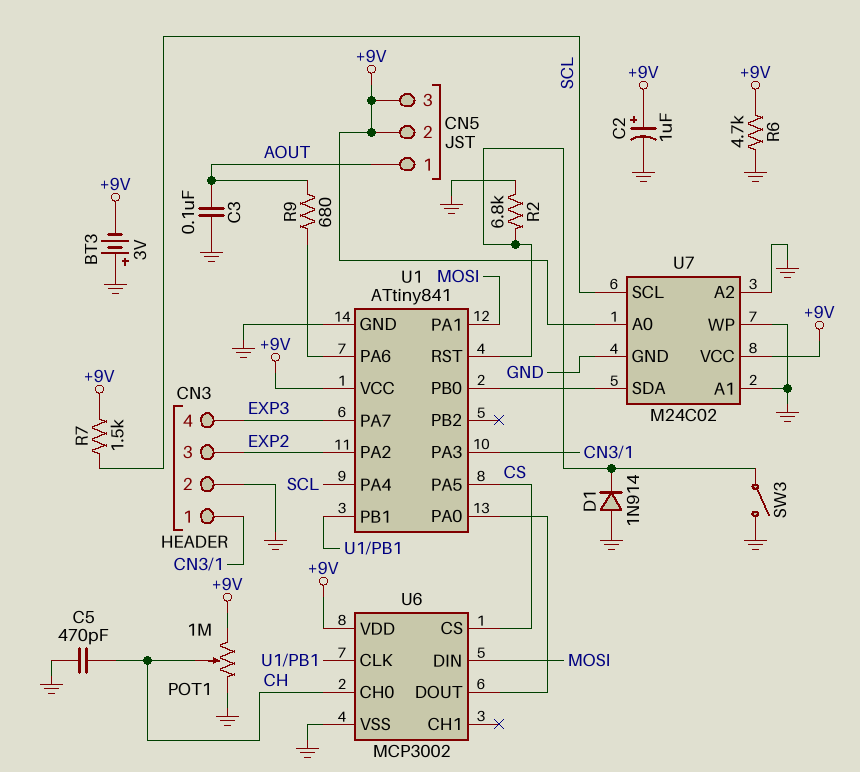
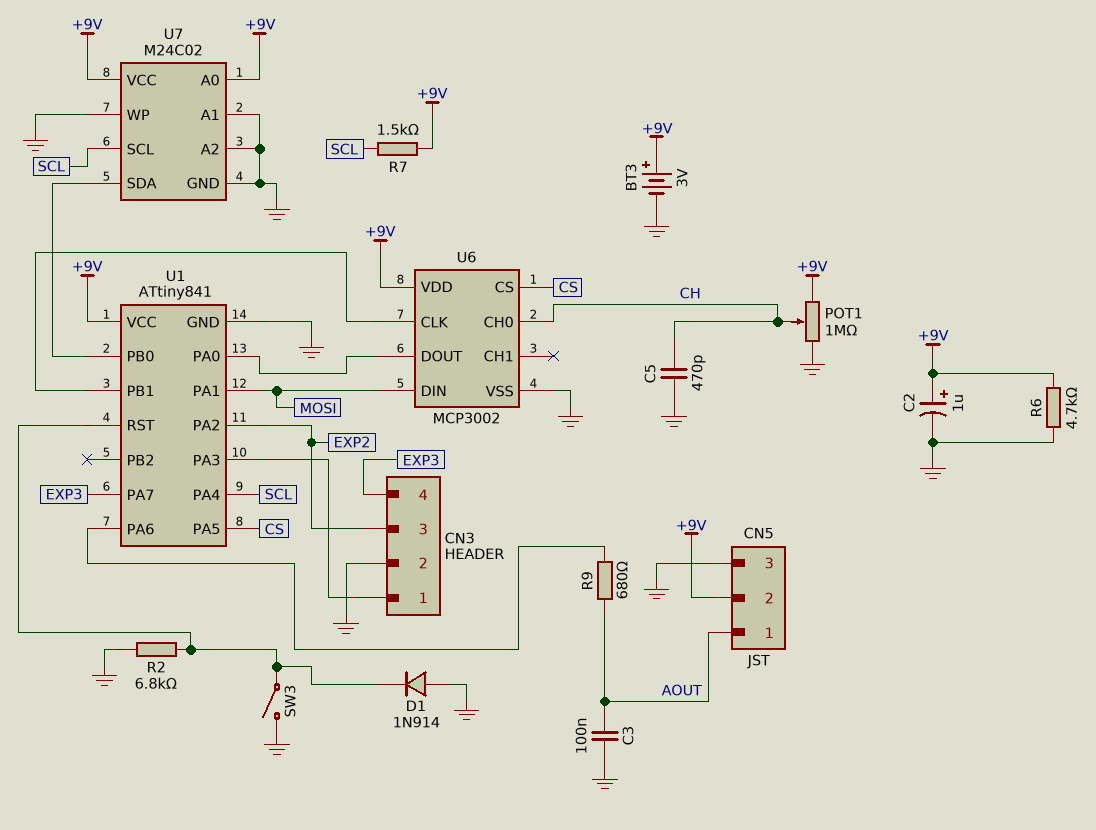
BT3: 3V (plus GND, minus +9V) -> 3V (plus +9V, minus GND)
CN5 pin 3: +9V -> GND

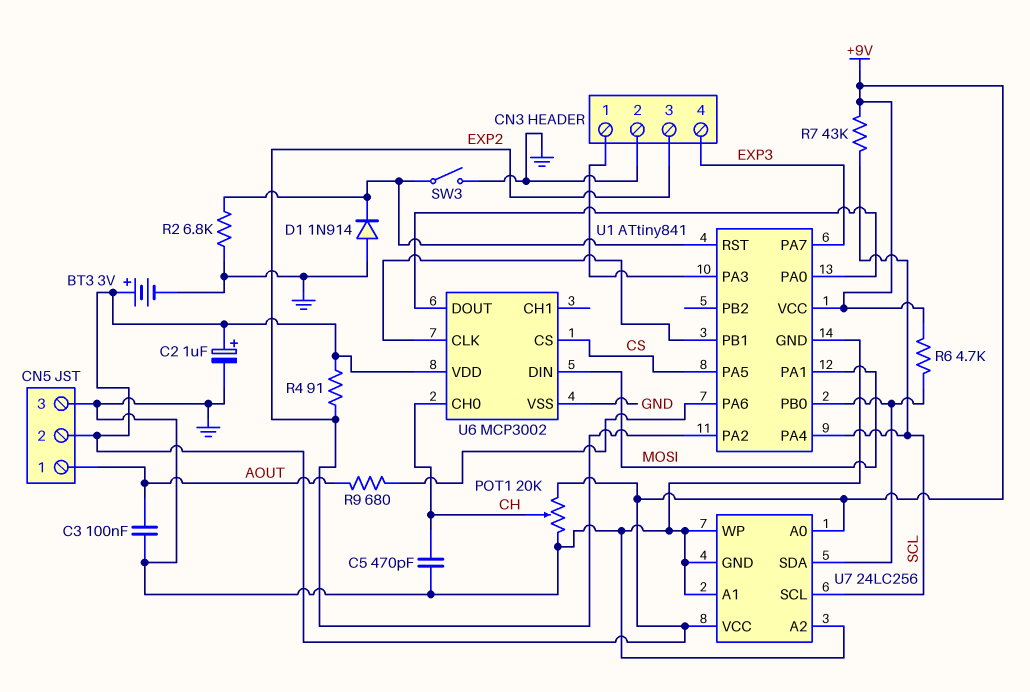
POT1: 1M (+9V, GND, wiper CH) -> 20k (+9V, GND, wiper CH)
R4: none -> 91 (+9V, EXP2)
R6: 4.7k (+9V, GND) -> 4.7k (+9V, U1/PB0)
R7: 1.5k (+9V, SCL) -> 43k (+9V, SCL)
U7: M24C02 -> 24LC256

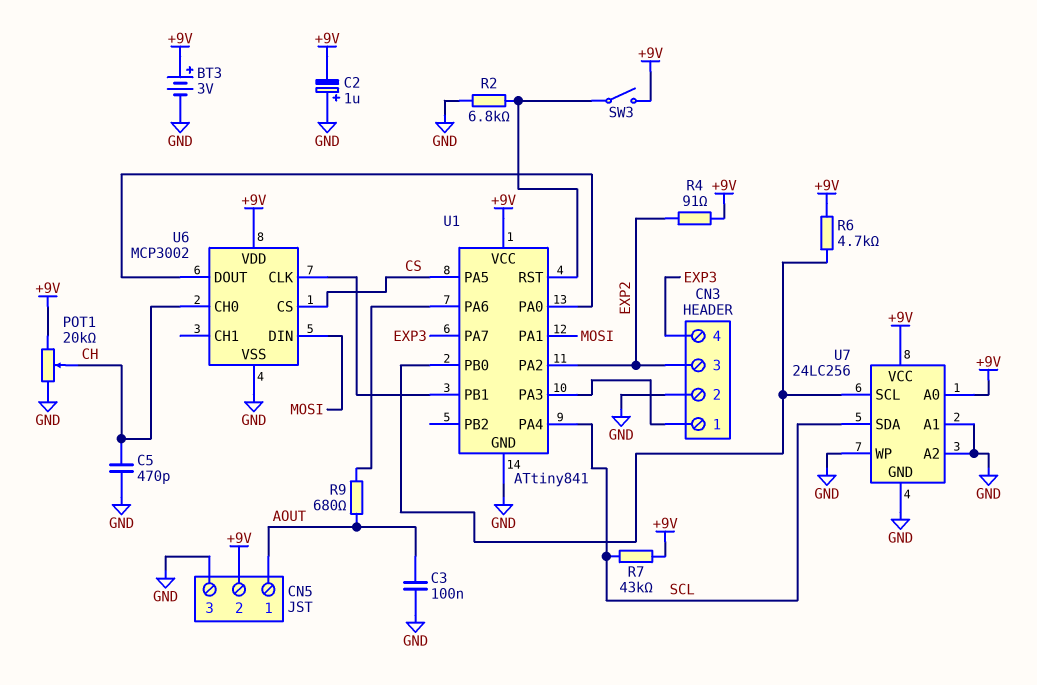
C2: 1uF (plus +9V, minus GND) -> 1uF (plus GND, minus +9V)
D1: diode 1N914 (A GND, K U1/RST) -> none
SW3: switch (GND, U1/RST) -> switch (+9V, U1/RST)
U7 pin SCL: SCL -> U1/PB0
U7 pin SDA: U1/PB0 -> SCL

